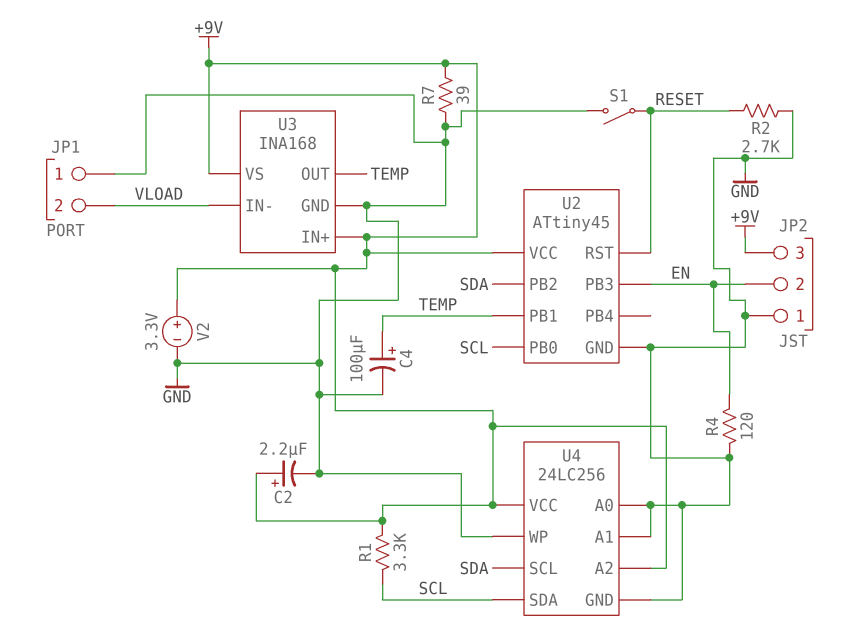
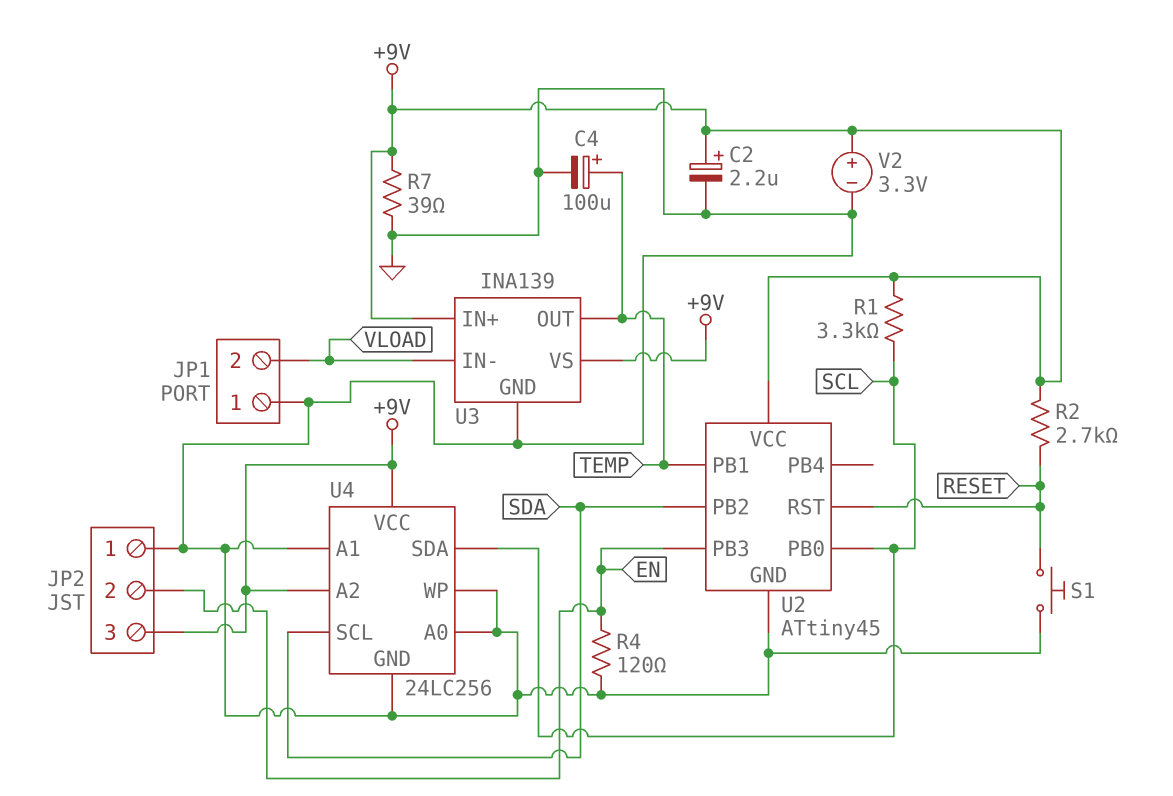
R2: 2.7k (GND, RESET) -> 2.7k (+9V, RESET)
S1: switch (GND, RESET) -> button (GND, RESET)
U3: INA168 -> INA139

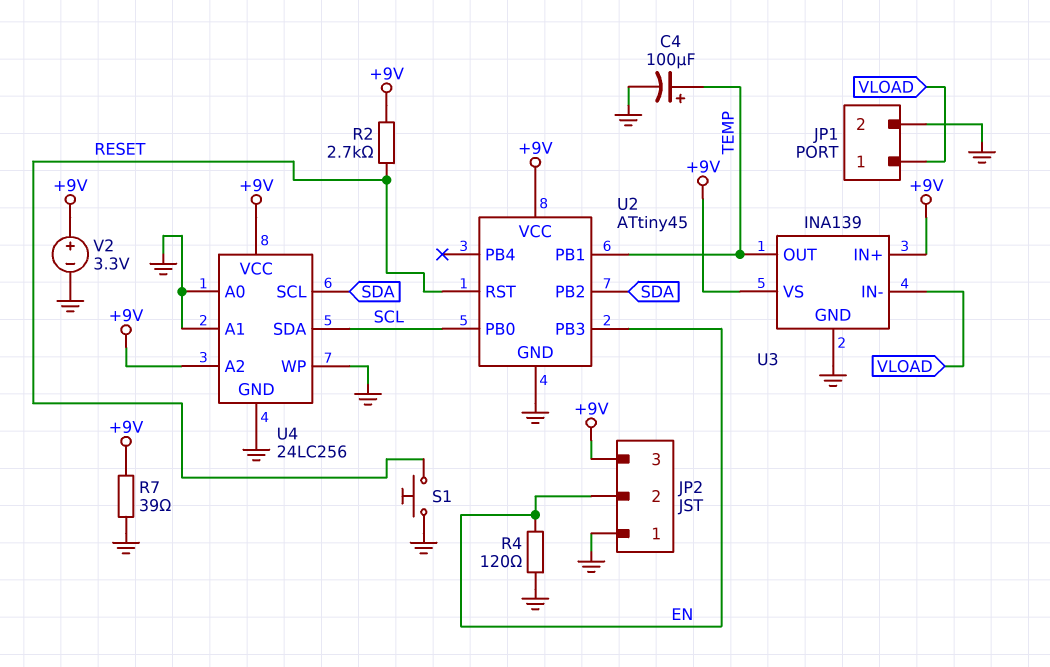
C2: 2.2uF (plus +9V, minus GND) -> none
JP1 pin 1: GND -> VLOAD
JP1 pin 2: VLOAD -> GND
R1: 3.3k (+9V, SCL) -> none

